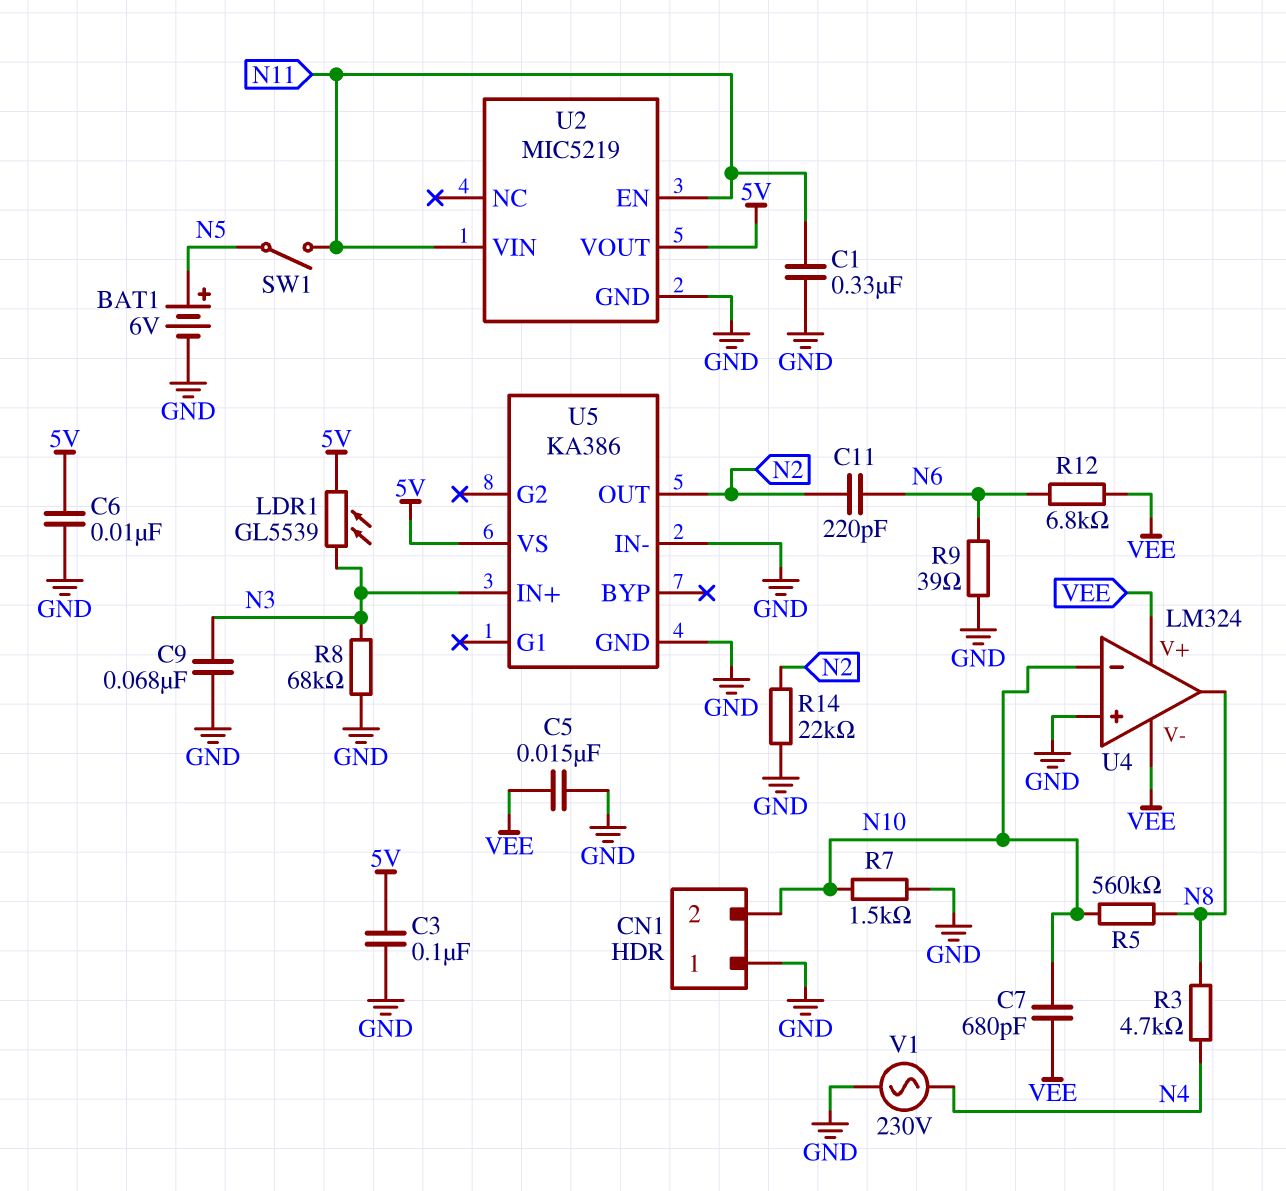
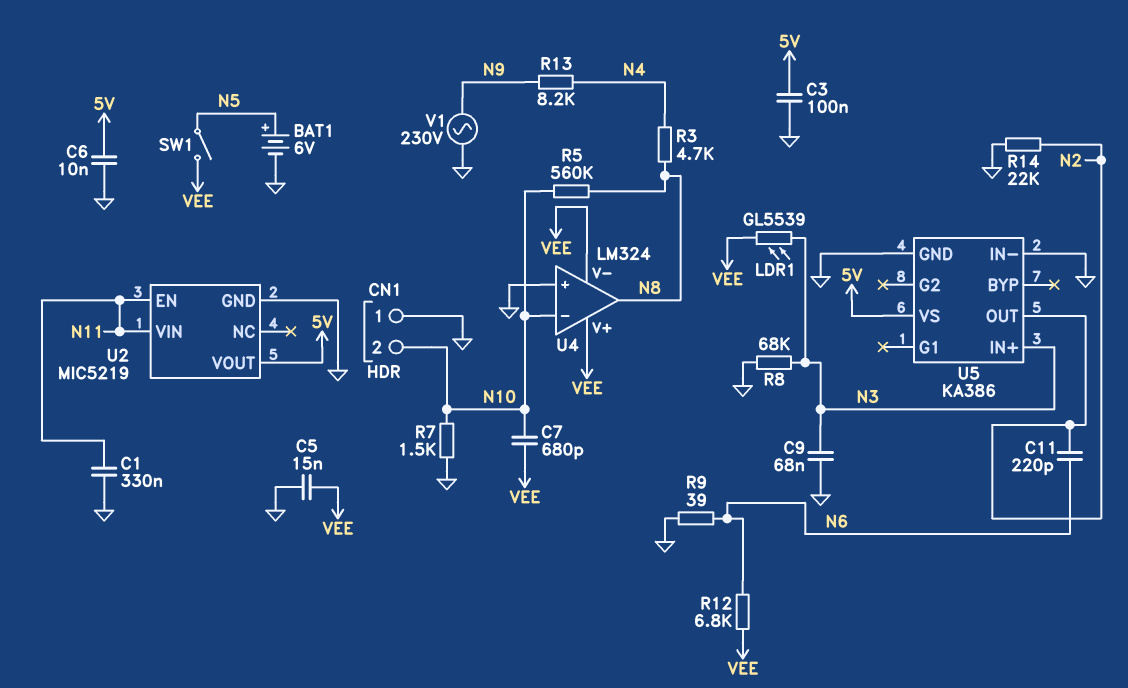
LDR1: GL5539 (5V, N3) -> GL5539 (N3, VEE)
R13: none -> 8.2k (N4, N9)
SW1: switch (N5, N11) -> switch (N5, VEE)
V1: AC 230V (GND, N4) -> AC 230V (GND, N9)

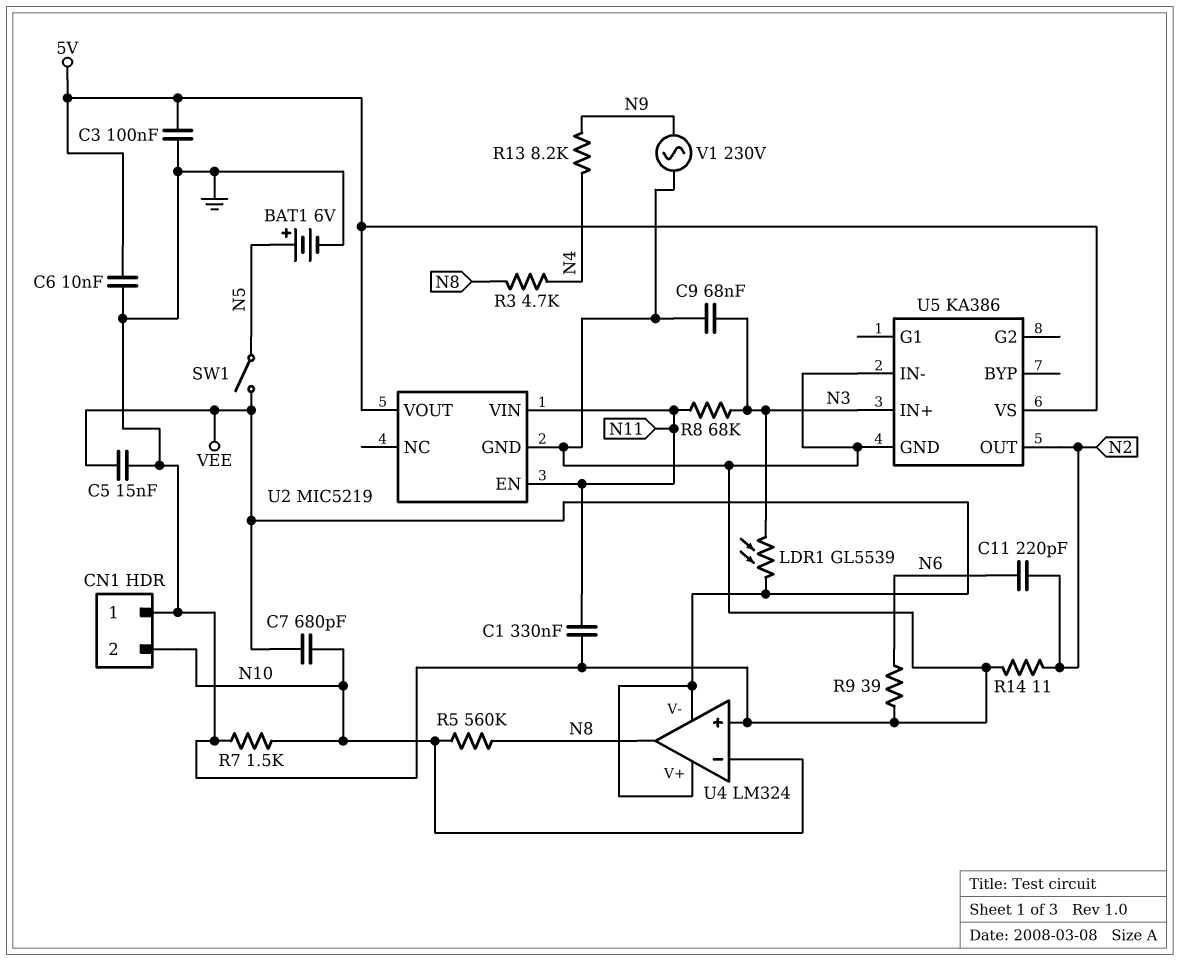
R8: 68k (GND, N3) -> 68k (N3, N11)
R12: 6.8k (N6, VEE) -> none
R14: 22k (GND, N2) -> 11 (GND, N2)

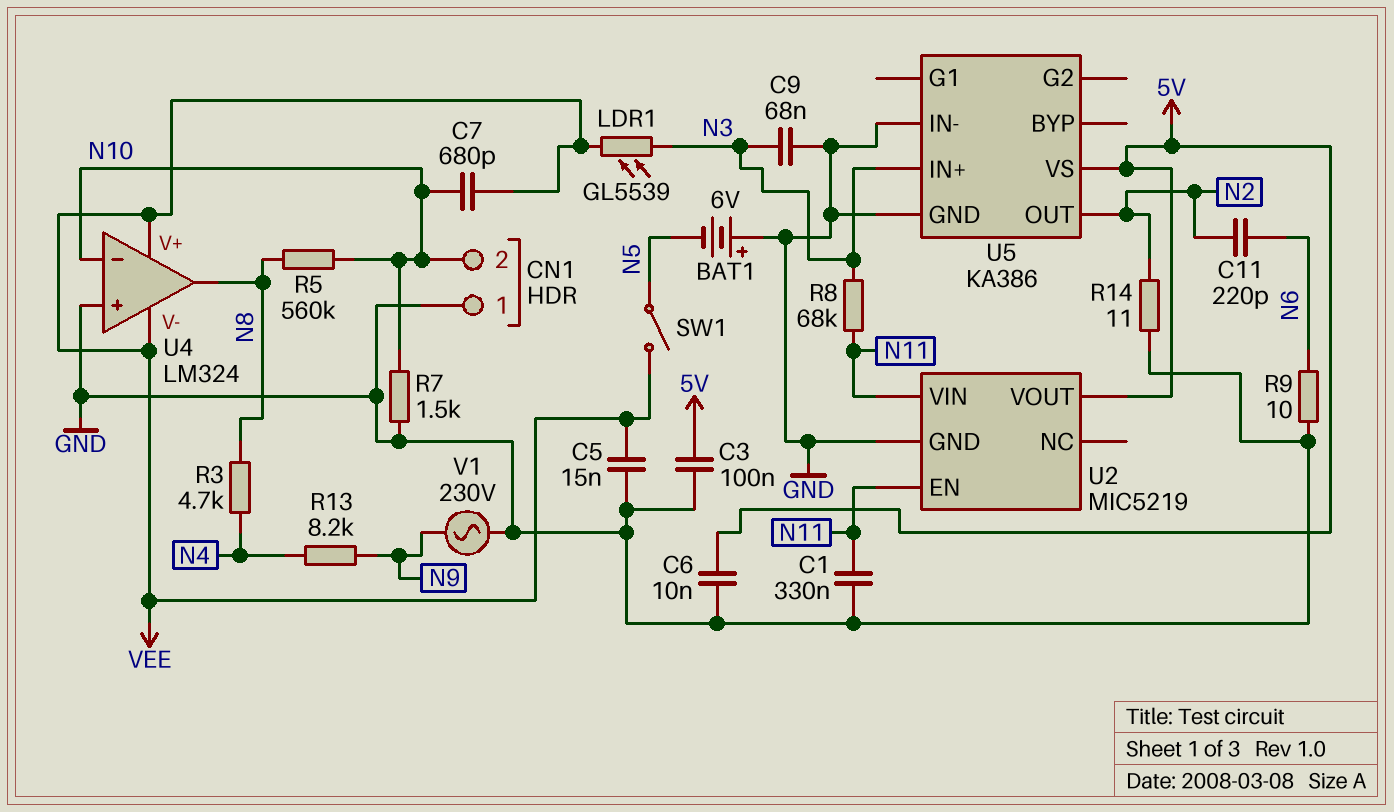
BAT1: 6V (plus N5, minus GND) -> 6V (plus GND, minus N5)
R9: 39 (GND, N6) -> 10 (GND, N6)

